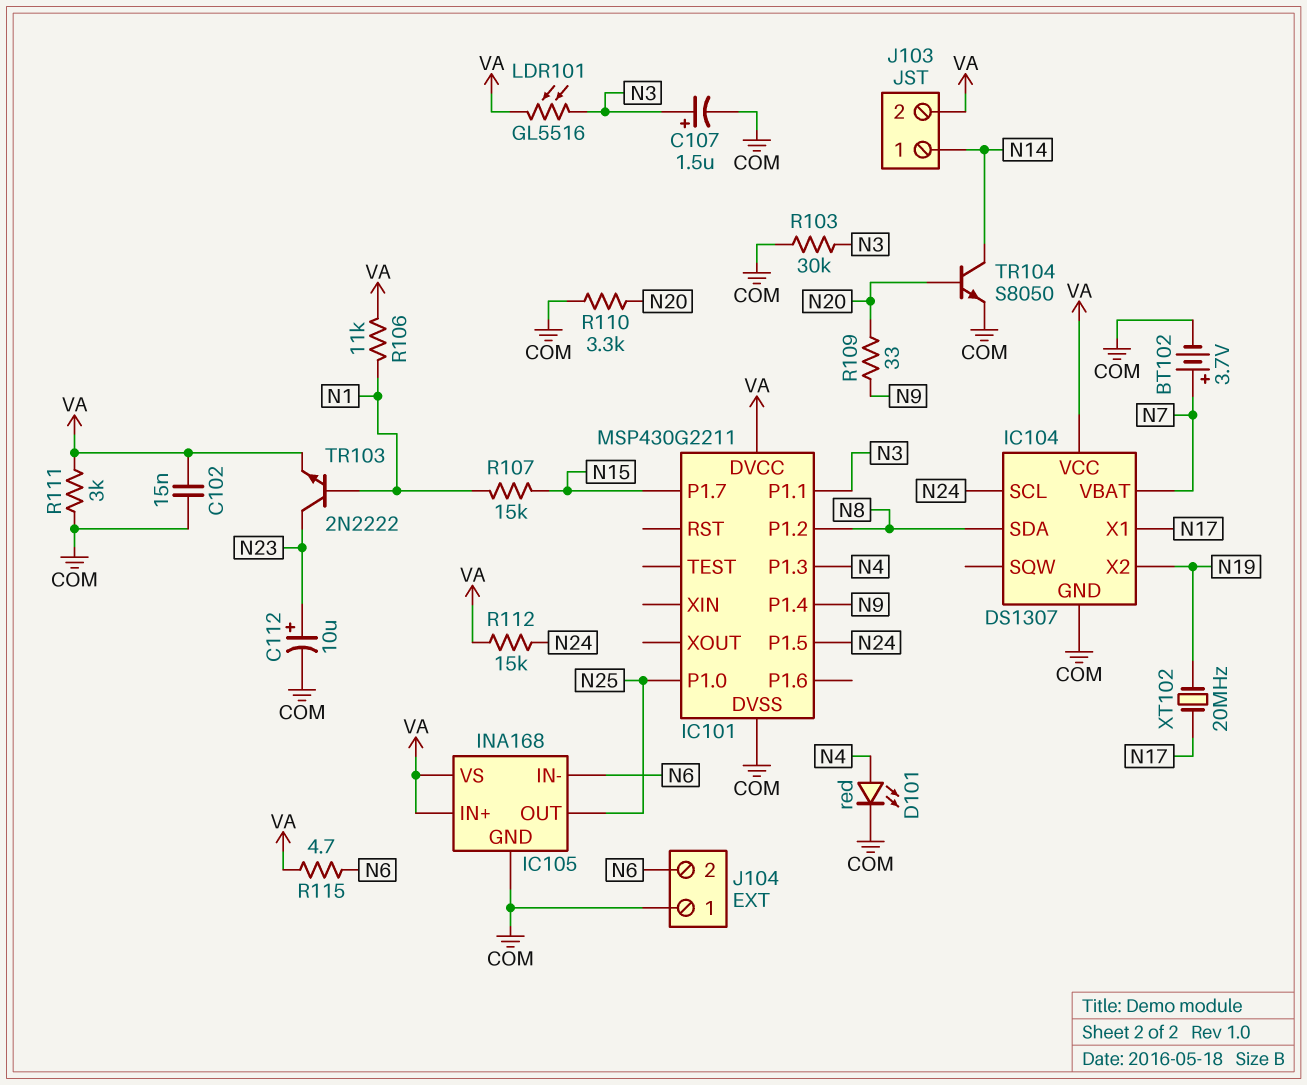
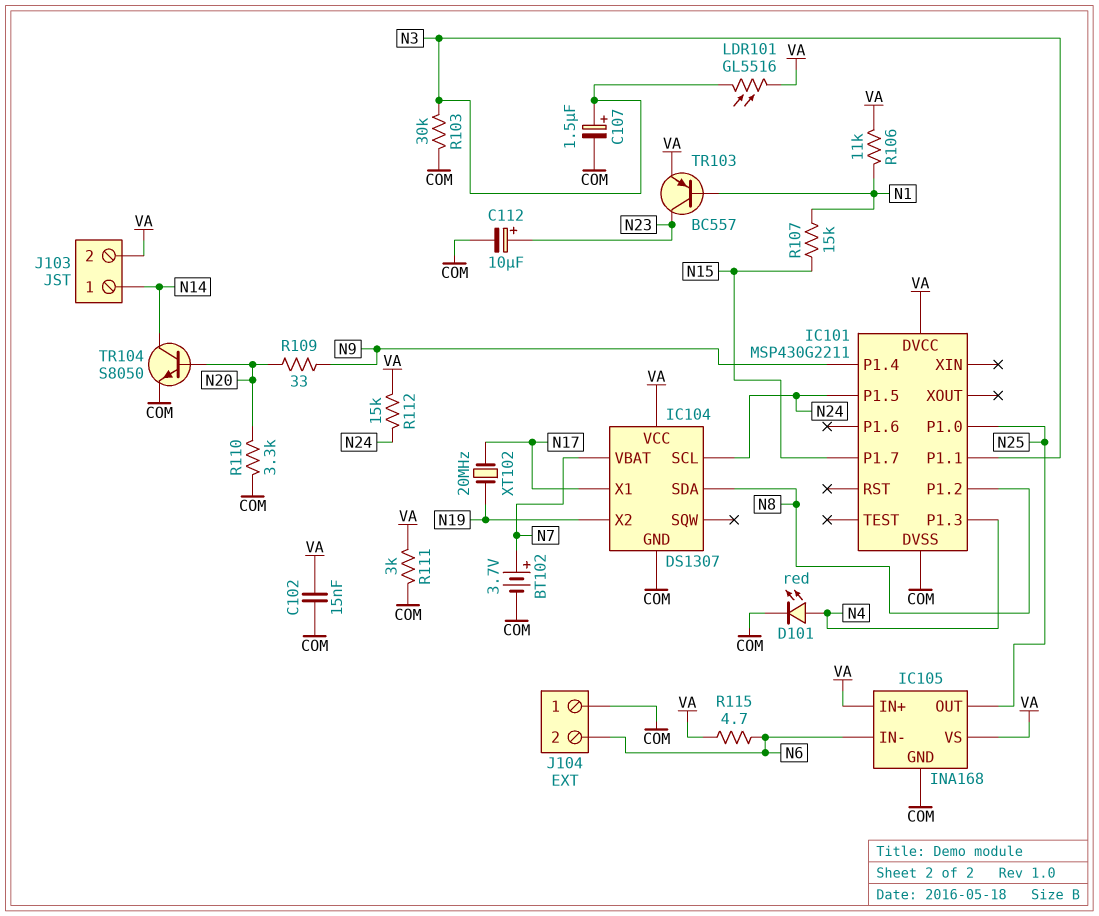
TR103: NPN 2N2222 (B N1, C N23, E VA) -> PNP BC557 (B N1, C N23, E VA)

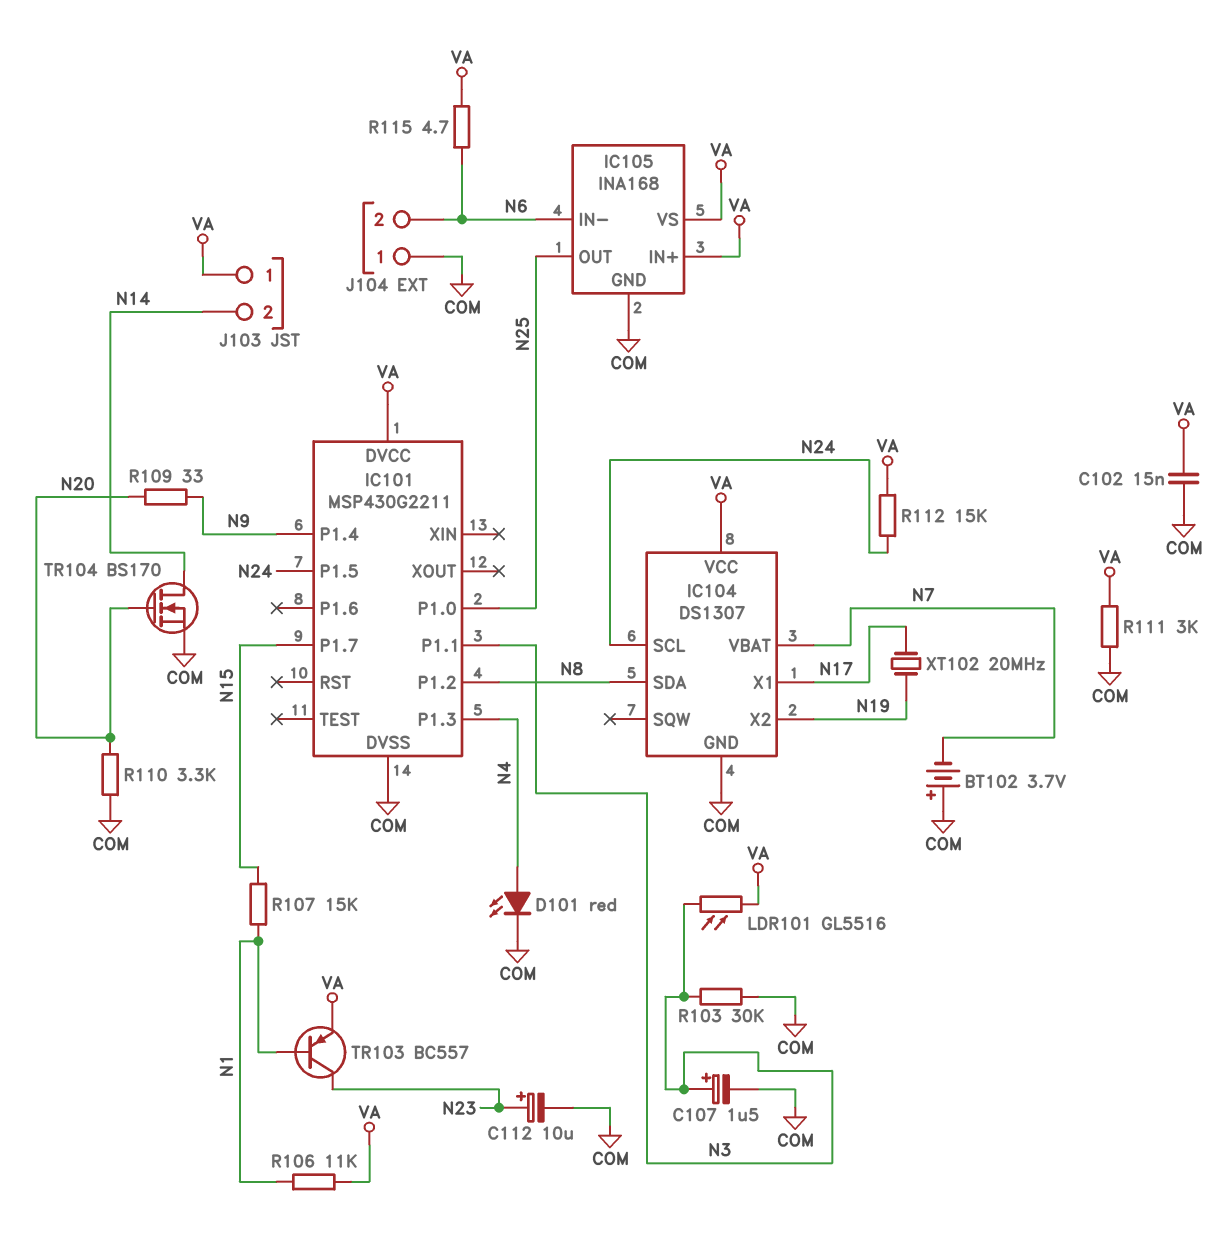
BT102: 3.7V (plus N7, minus COM) -> 3.7V (plus COM, minus N7)
J103 pin 1: N14 -> VA
J103 pin 2: VA -> N14
TR104: NPN S8050 (B N20, C N14, E COM) -> NMOS BS170 (G N20, D N14, S COM)

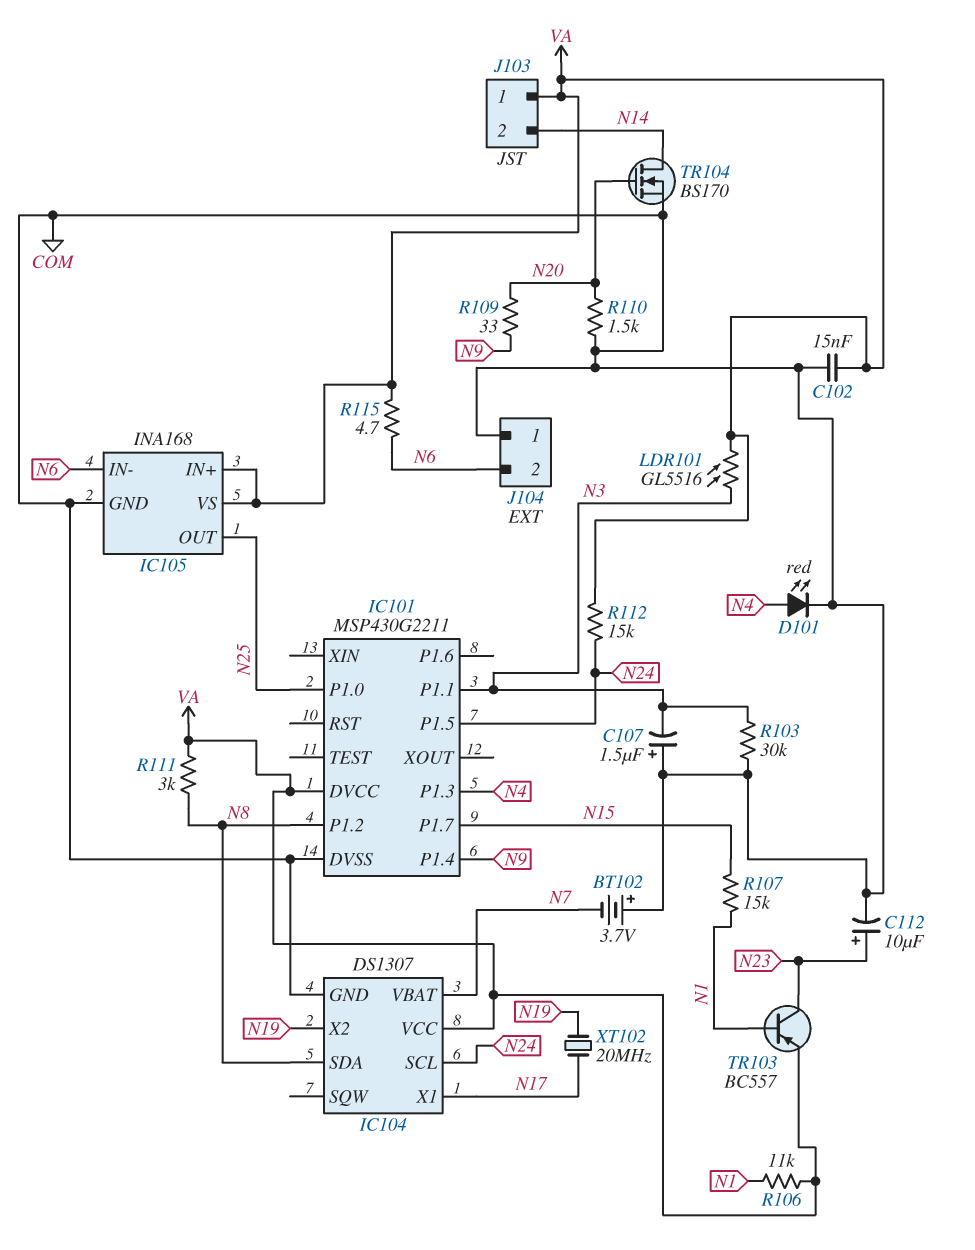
C107: 1.5uF (plus N3, minus COM) -> 1.5uF (plus COM, minus N3)
R110: 3.3k (COM, N20) -> 1.5k (COM, N20)
R111: 3k (COM, VA) -> 3k (N8, VA)

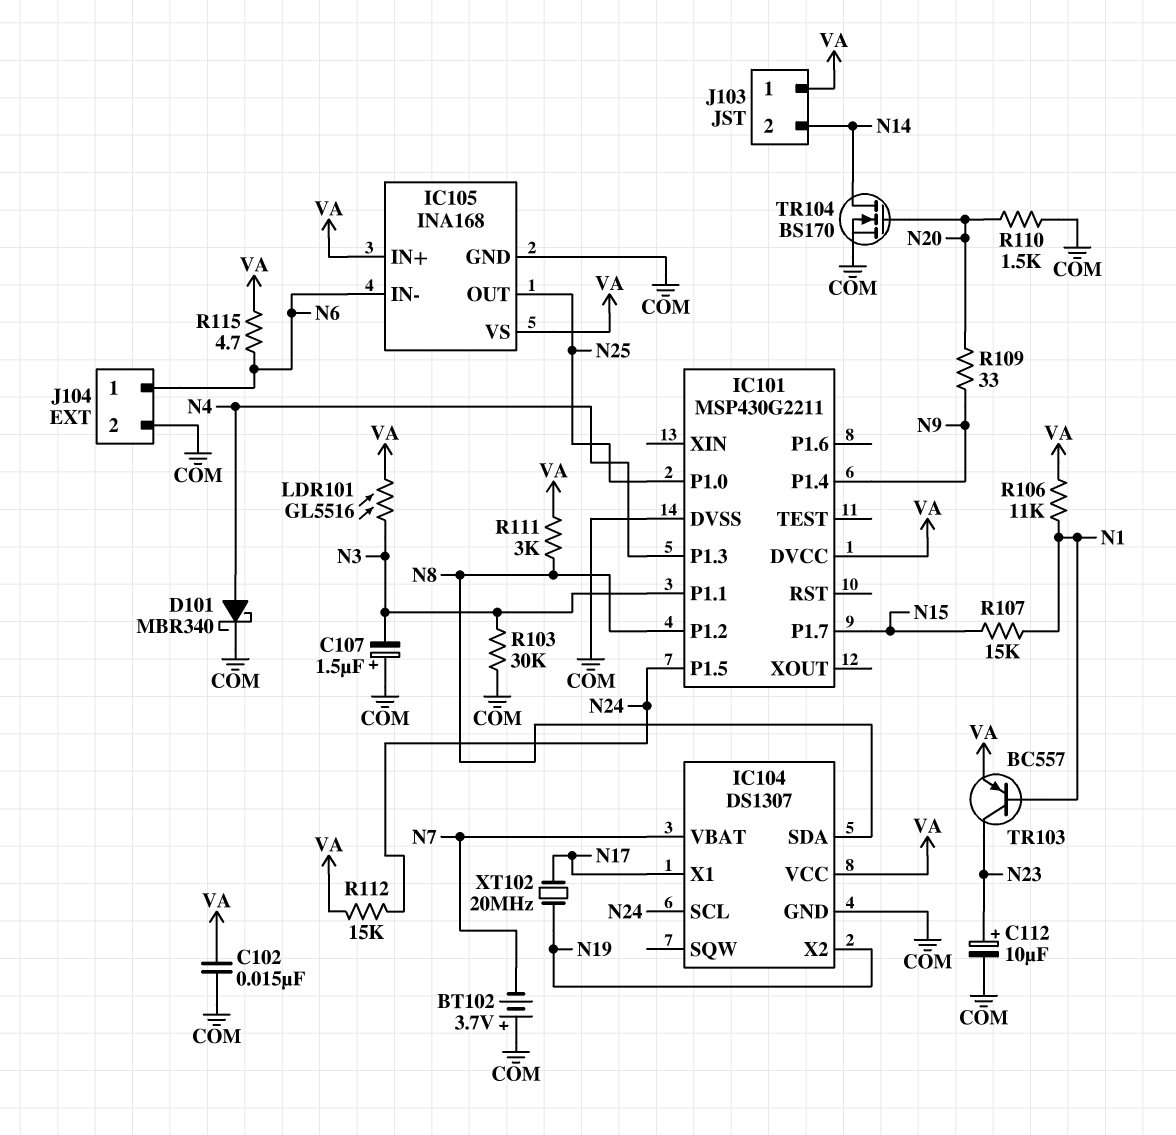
D101: LED red (A N4, K COM) -> schottky MBR340 (A N4, K COM)
J104 pin 1: COM -> N6
J104 pin 2: N6 -> COM

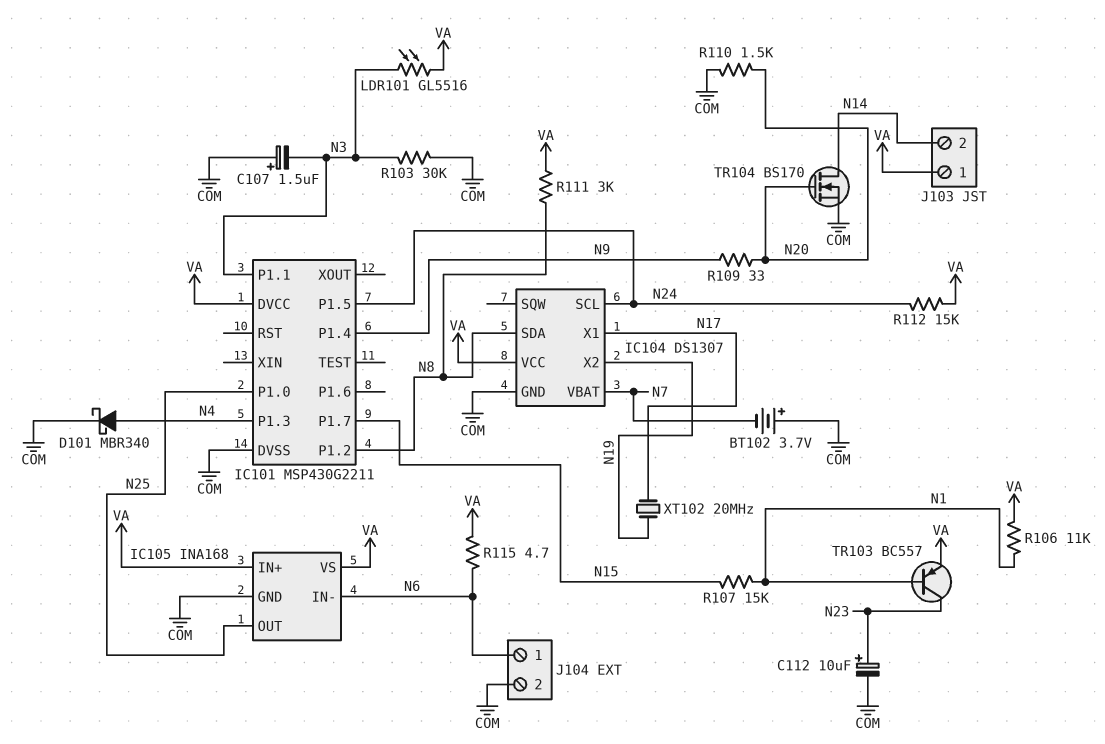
C102: 15nF (COM, VA) -> none

